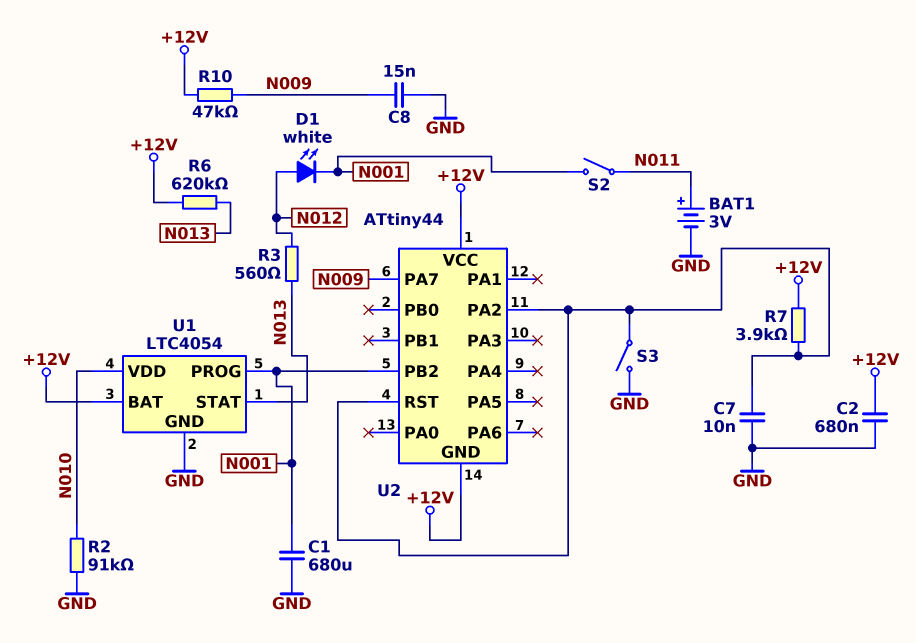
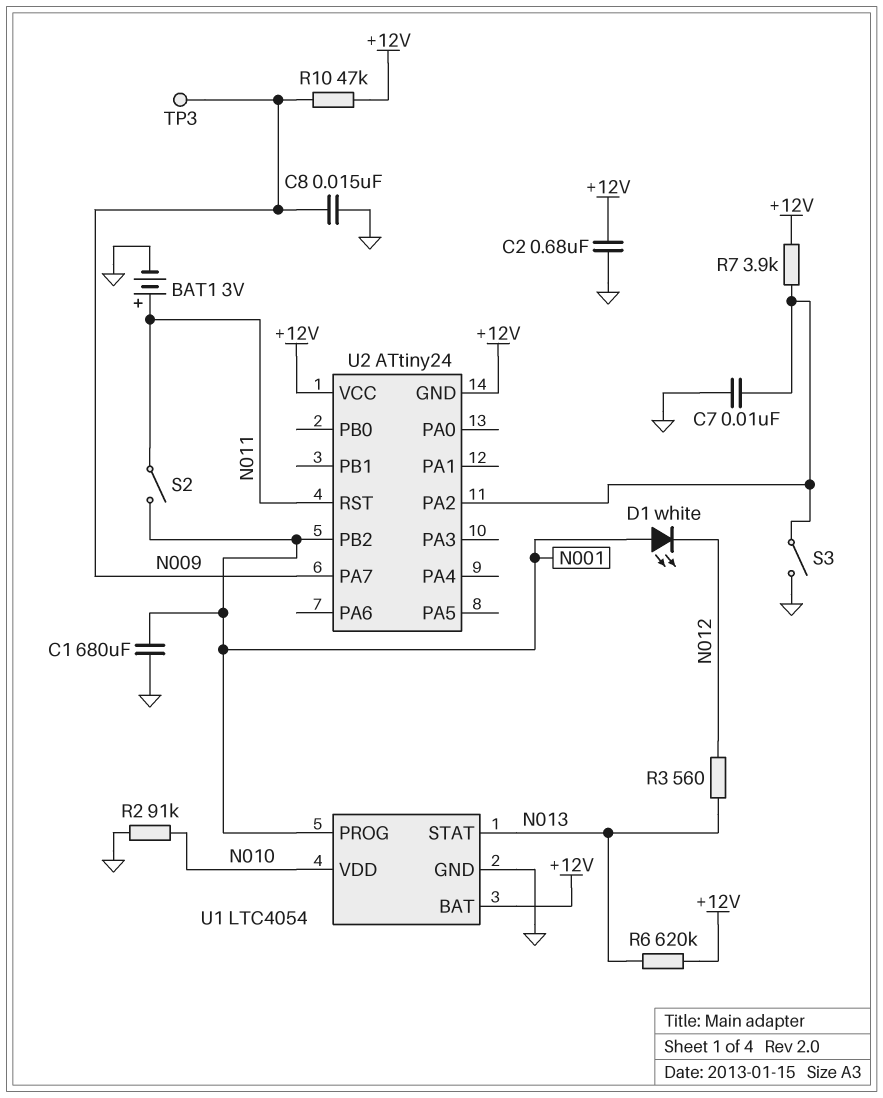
D1: LED white (A N012, K N001) -> LED white (A N001, K N012)
TP3: none -> test point (N009)
U2: ATtiny44 -> ATtiny24
U2 pin RST: U2/PA2 -> N011

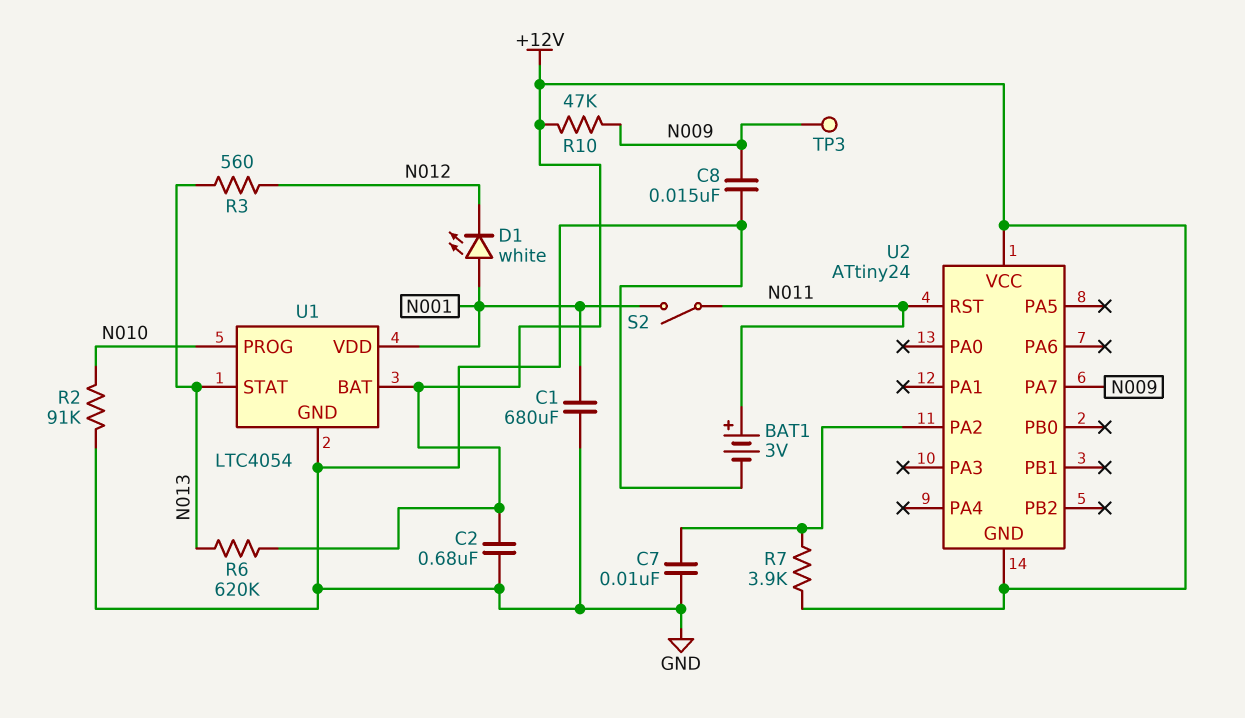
S3: switch (GND, U2/PA2) -> none
U1 pin PROG: N001 -> N010
U1 pin VDD: N010 -> N001
U2 pin PB2: N001 -> none

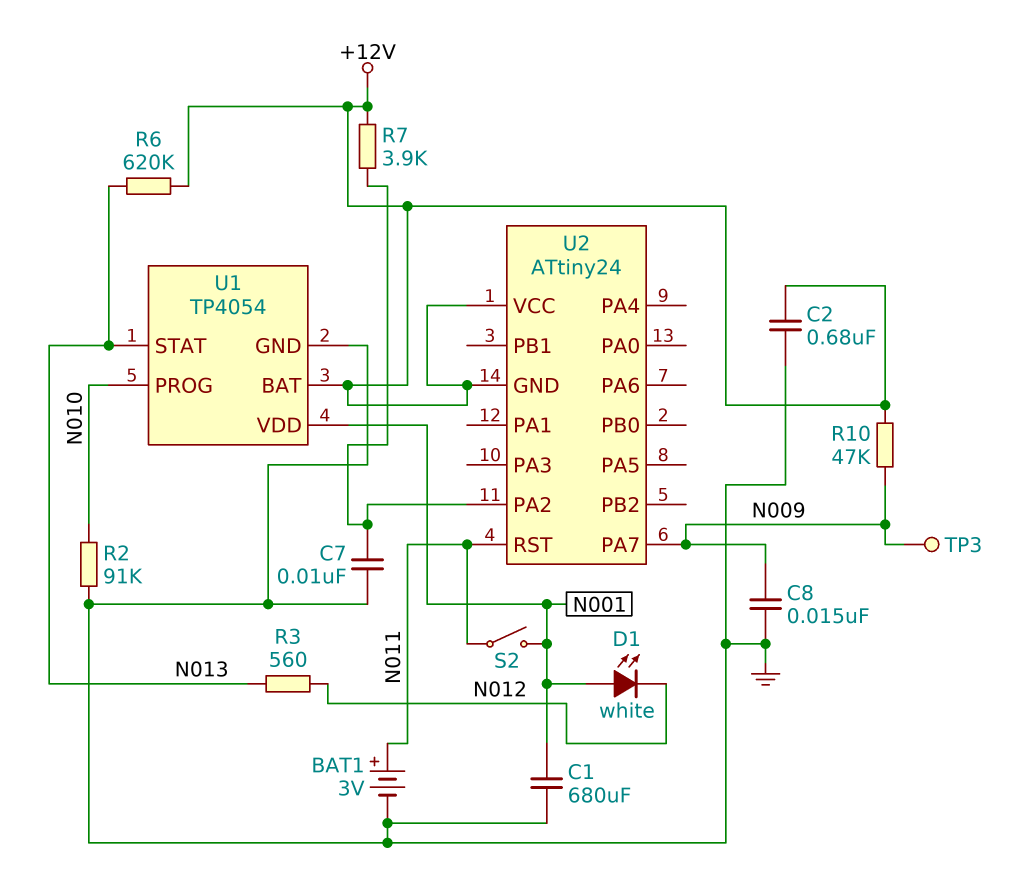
U1: LTC4054 -> TP4054

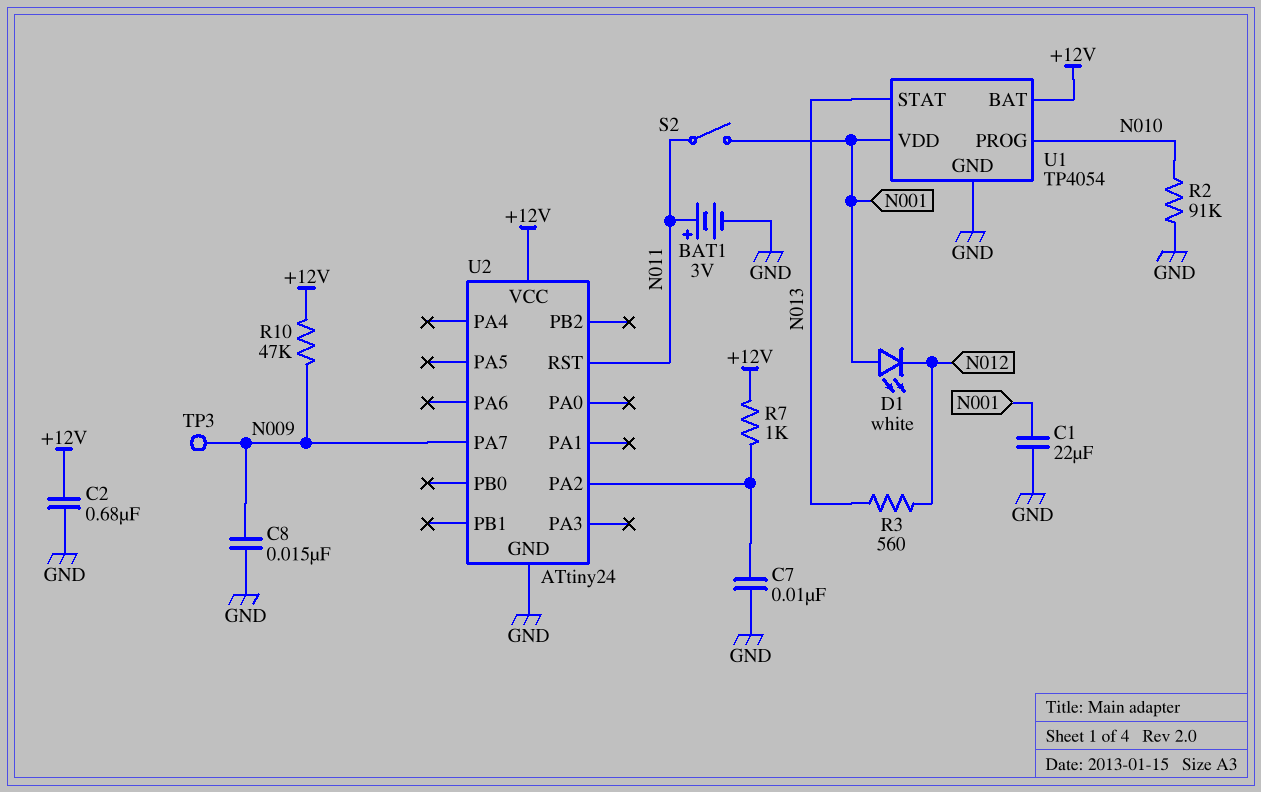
C1: 680uF (GND, N001) -> 22uF (GND, N001)
R6: 620k (+12V, N013) -> none
R7: 3.9k (+12V, U2/PA2) -> 1k (+12V, U2/PA2)
U2 pin GND: +12V -> GND

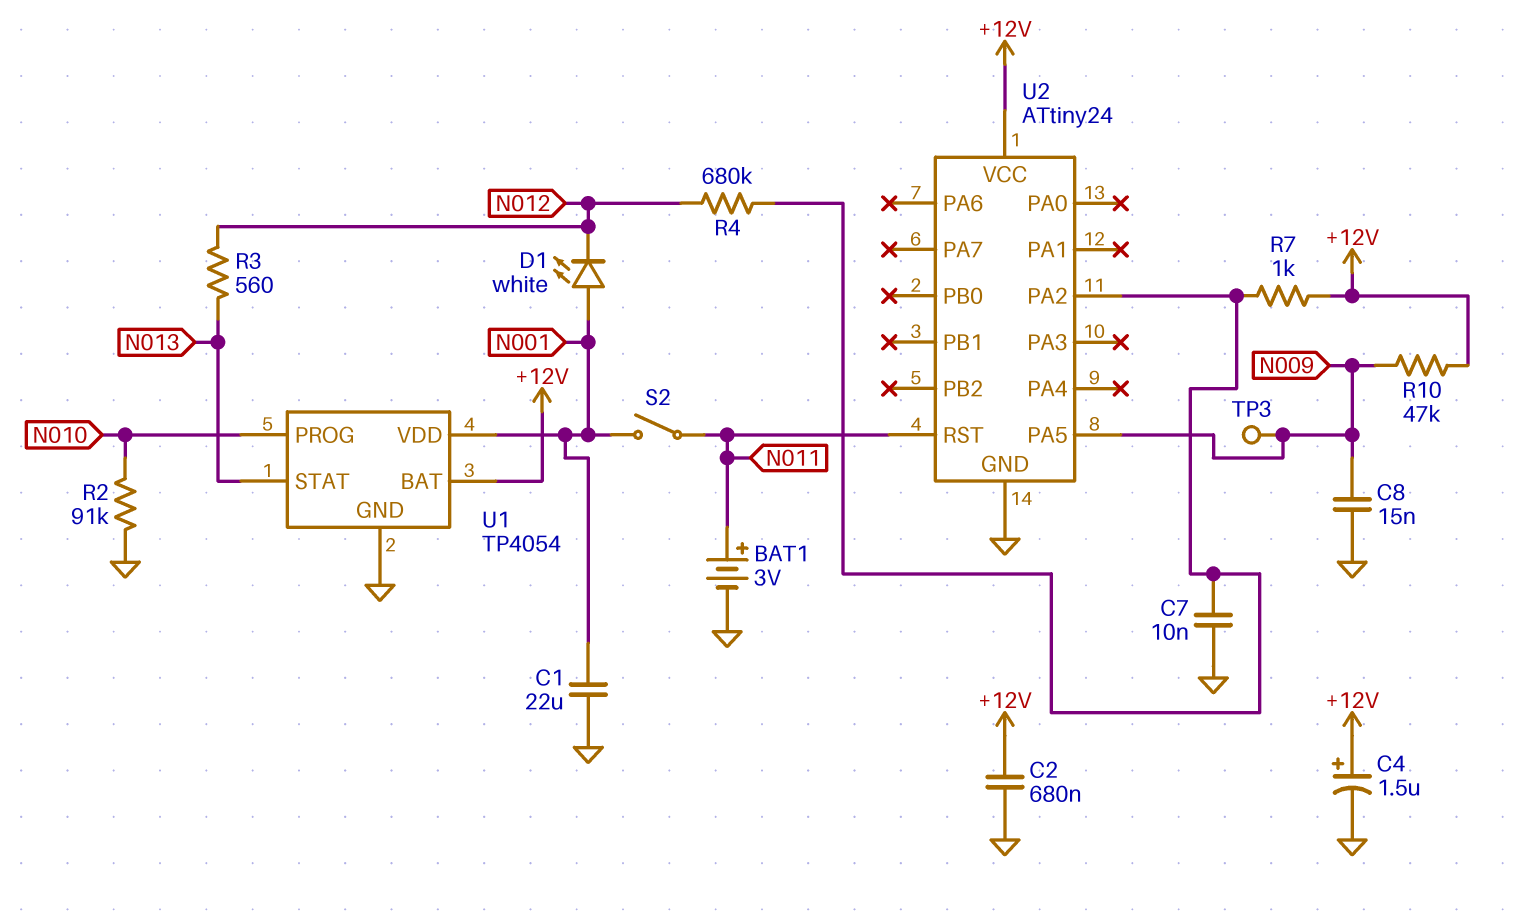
C4: none -> 1.5uF (plus +12V, minus GND)
R4: none -> 680k (N012, U2/PA2)
U2 pin PA5: none -> N009
U2 pin PA7: N009 -> none

